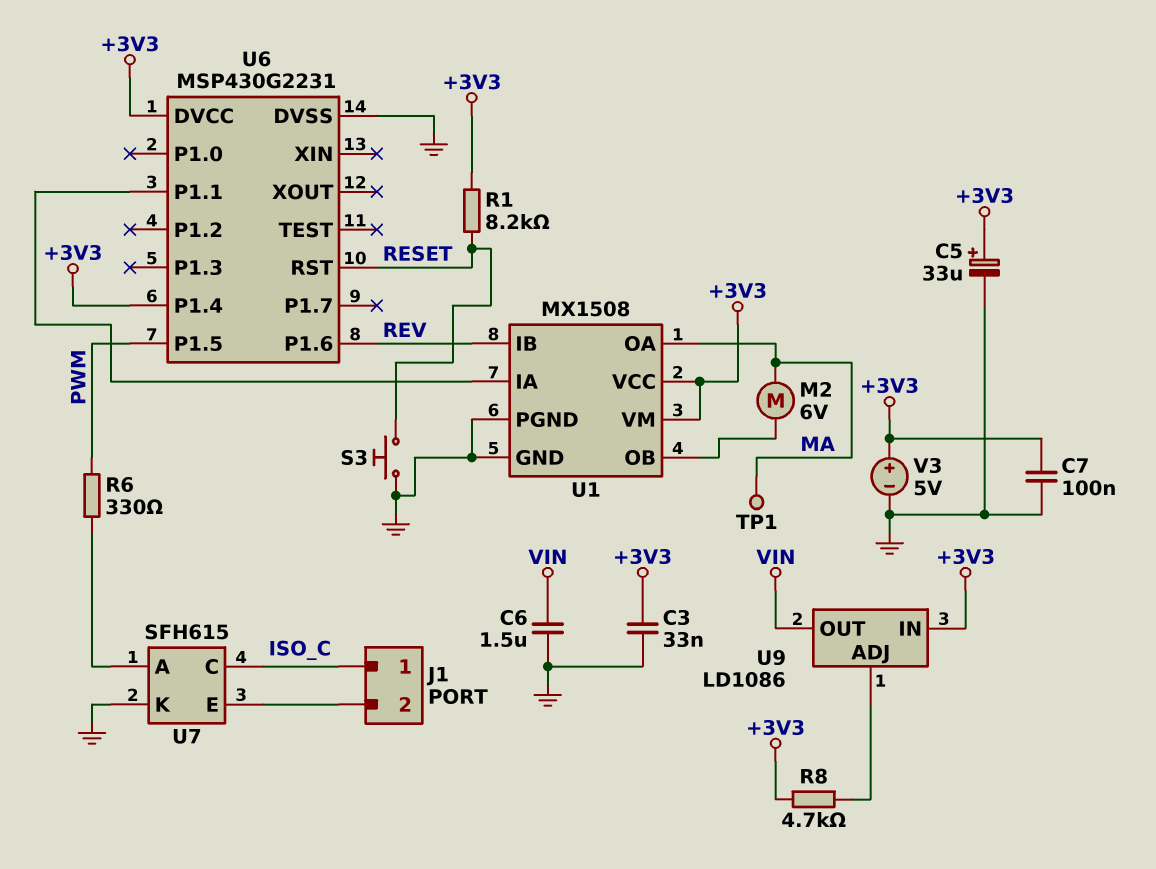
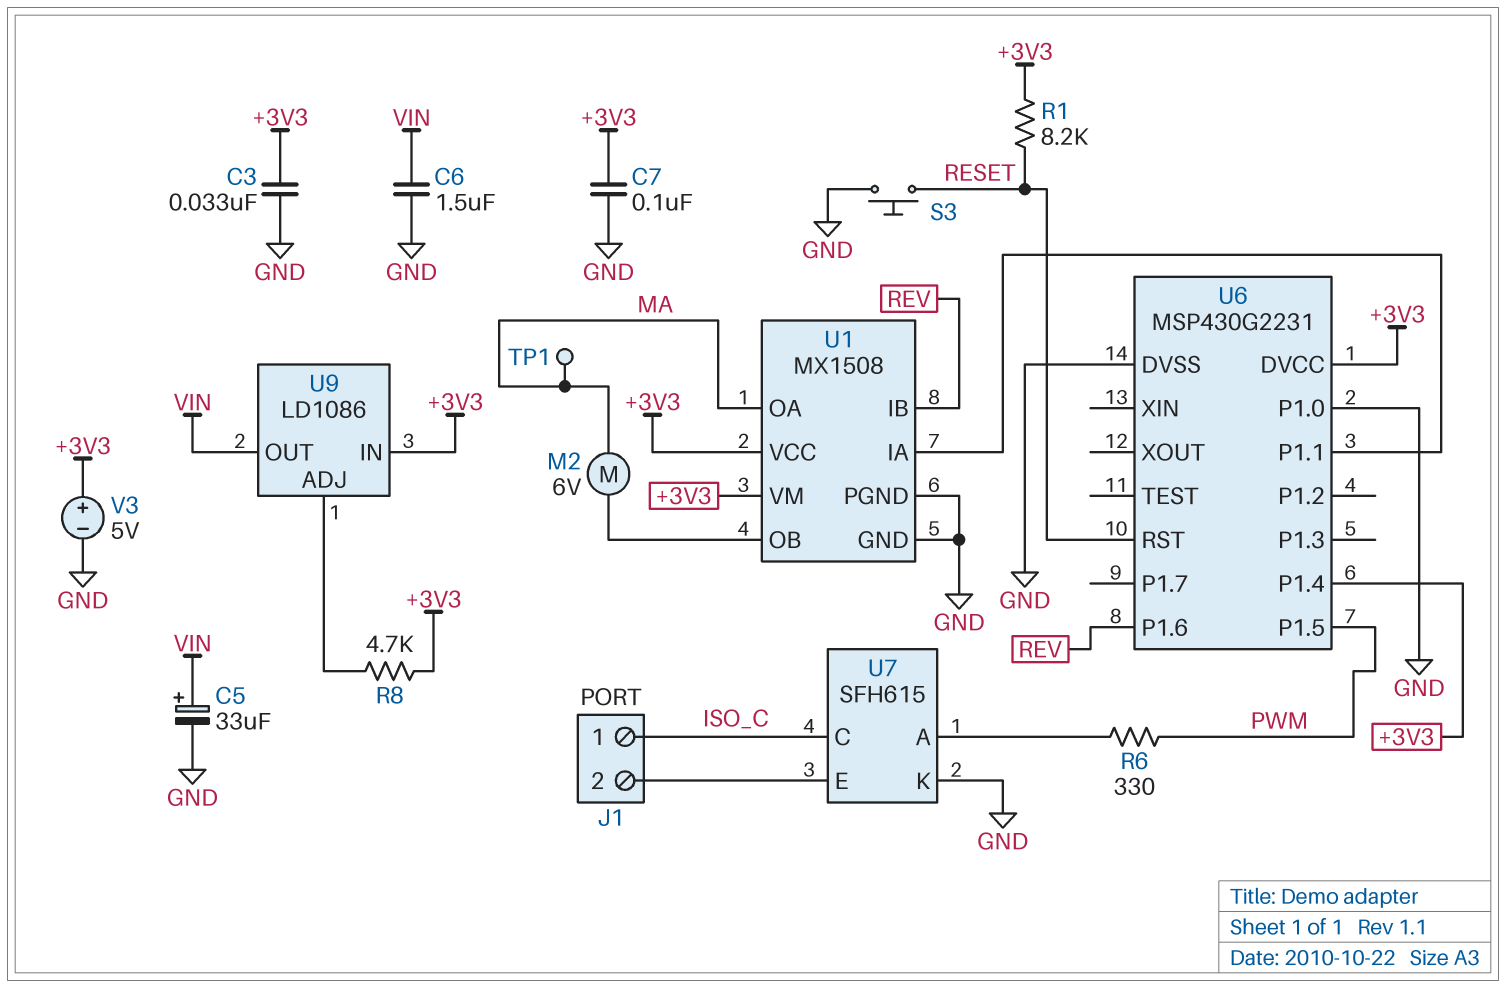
C5: 33uF (plus +3V3, minus GND) -> 33uF (plus VIN, minus GND)
U6 pin P1.0: none -> GND

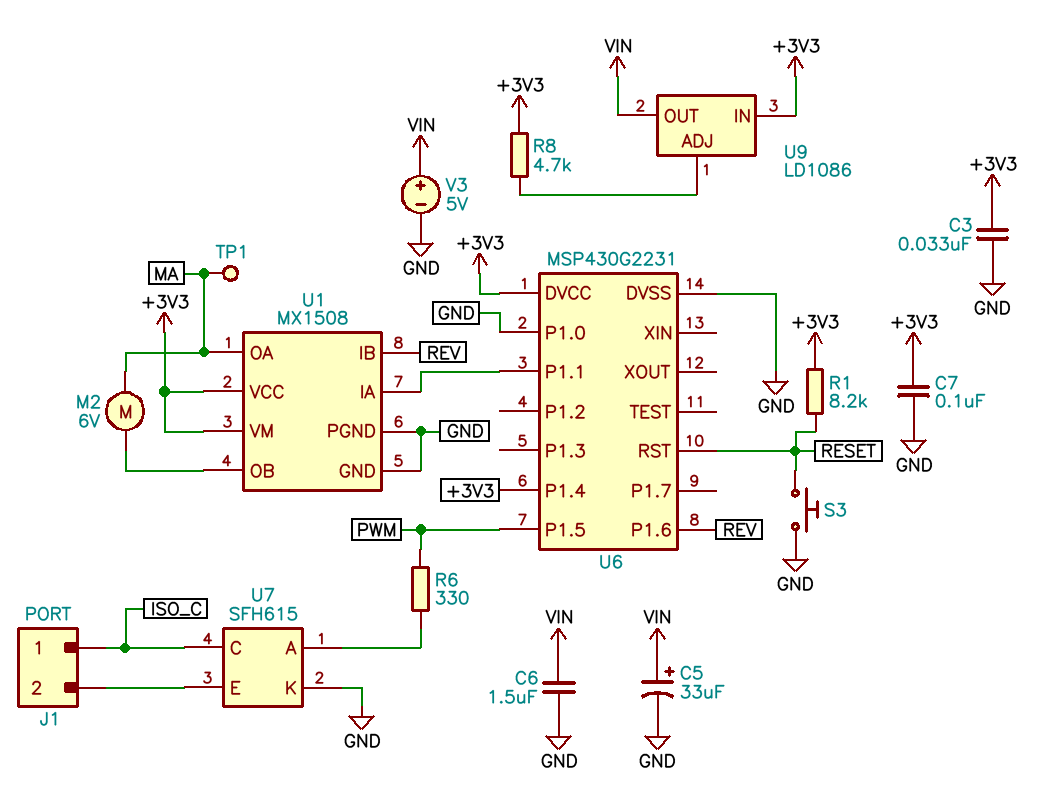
V3: 5V (plus +3V3, minus GND) -> 5V (plus VIN, minus GND)

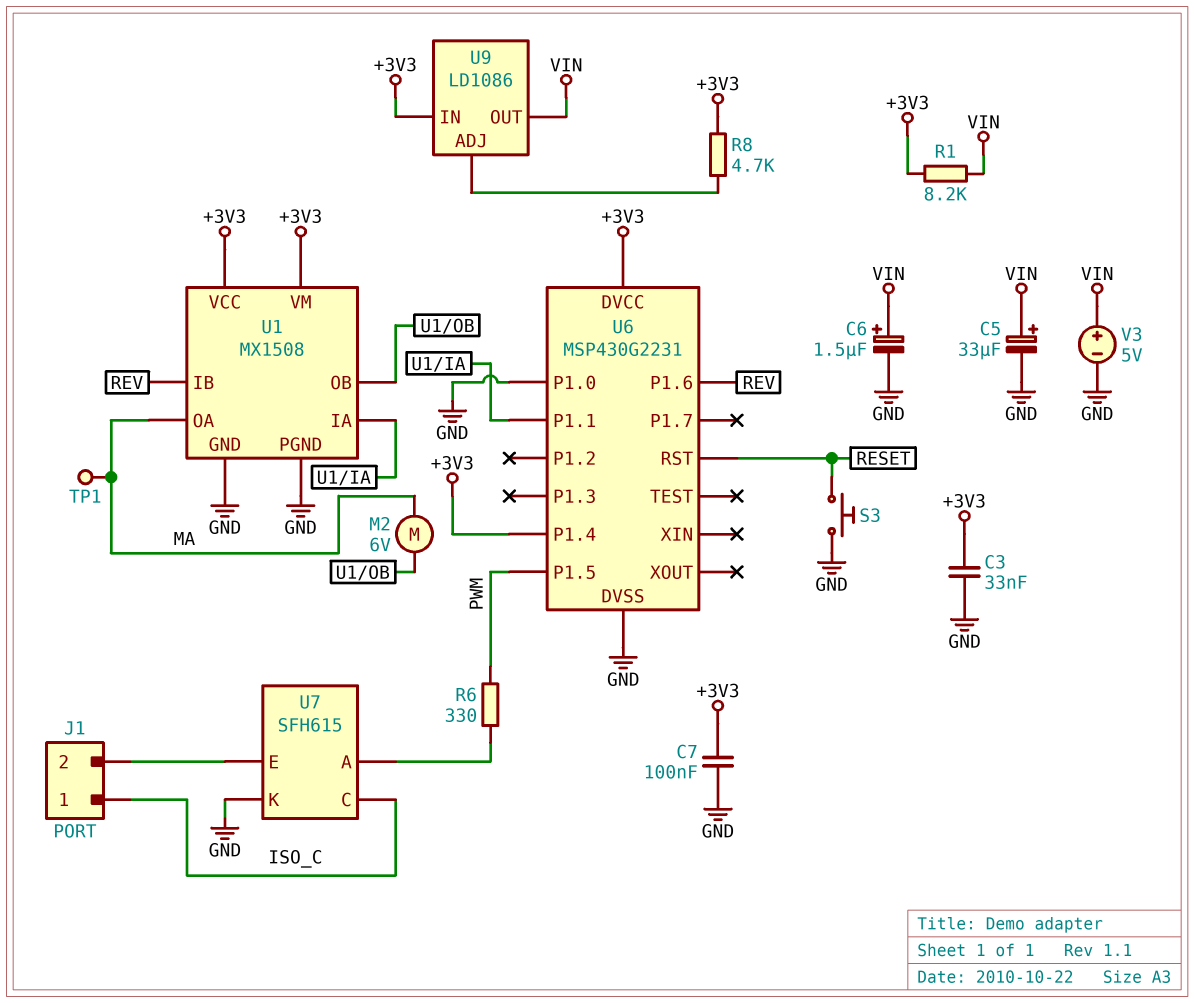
C6: 1.5uF (GND, VIN) -> 1.5uF (plus VIN, minus GND)
R1: 8.2k (+3V3, RESET) -> 8.2k (+3V3, VIN)

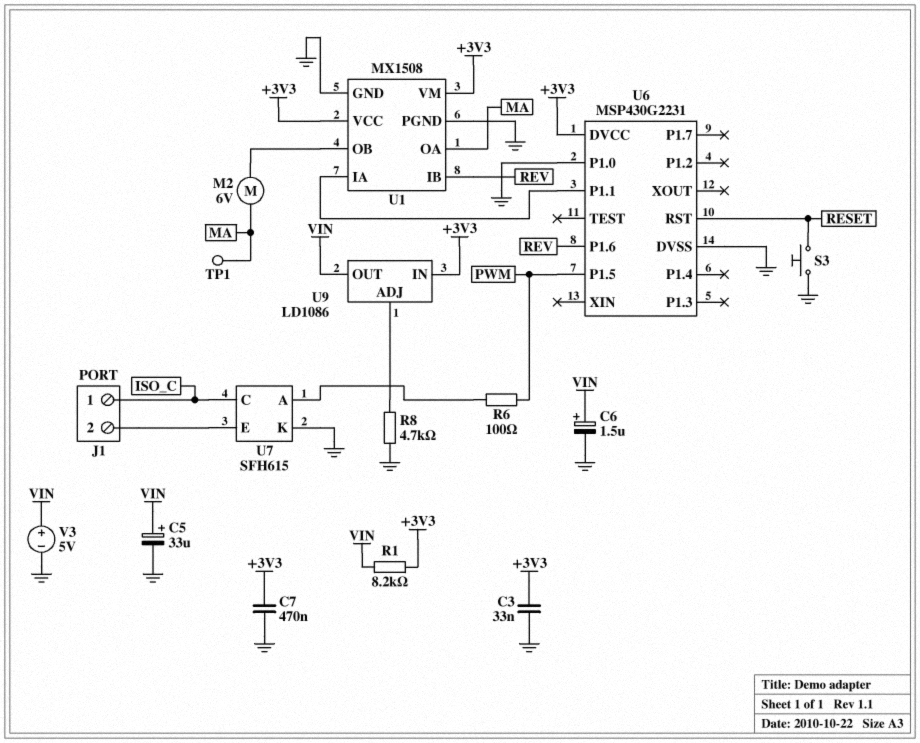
C7: 100nF (+3V3, GND) -> 470nF (+3V3, GND)
R6: 330 (PWM, U7/A) -> 100 (PWM, U7/A)
R8: 4.7k (+3V3, U9/ADJ) -> 4.7k (GND, U9/ADJ)
U6 pin P1.4: +3V3 -> none

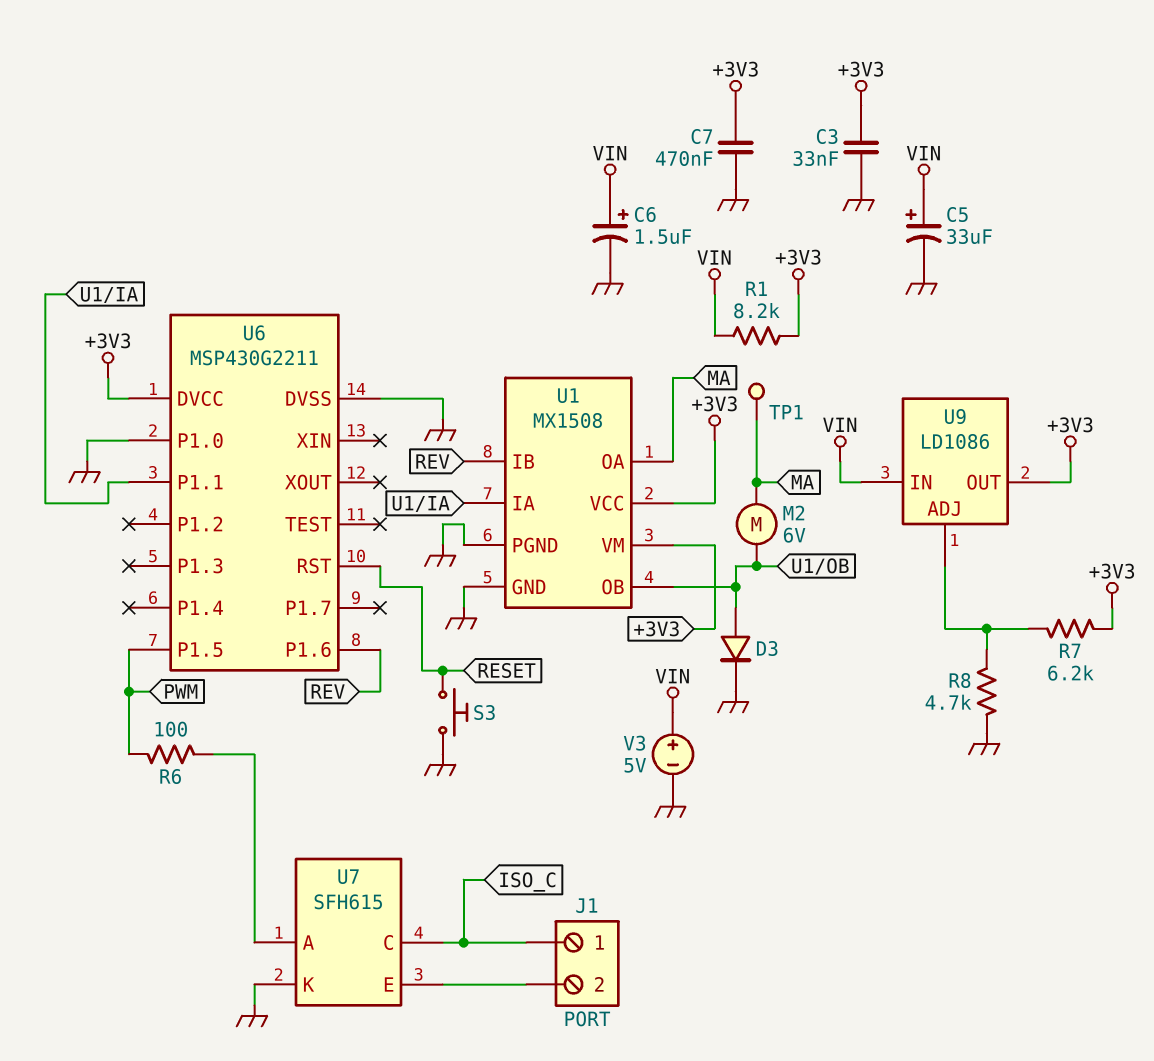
D3: none -> diode (A U1/OB, K GND)
R7: none -> 6.2k (+3V3, U9/ADJ)
U6: MSP430G2231 -> MSP430G2211
U9 pin IN: +3V3 -> VIN
U9 pin OUT: VIN -> +3V3

